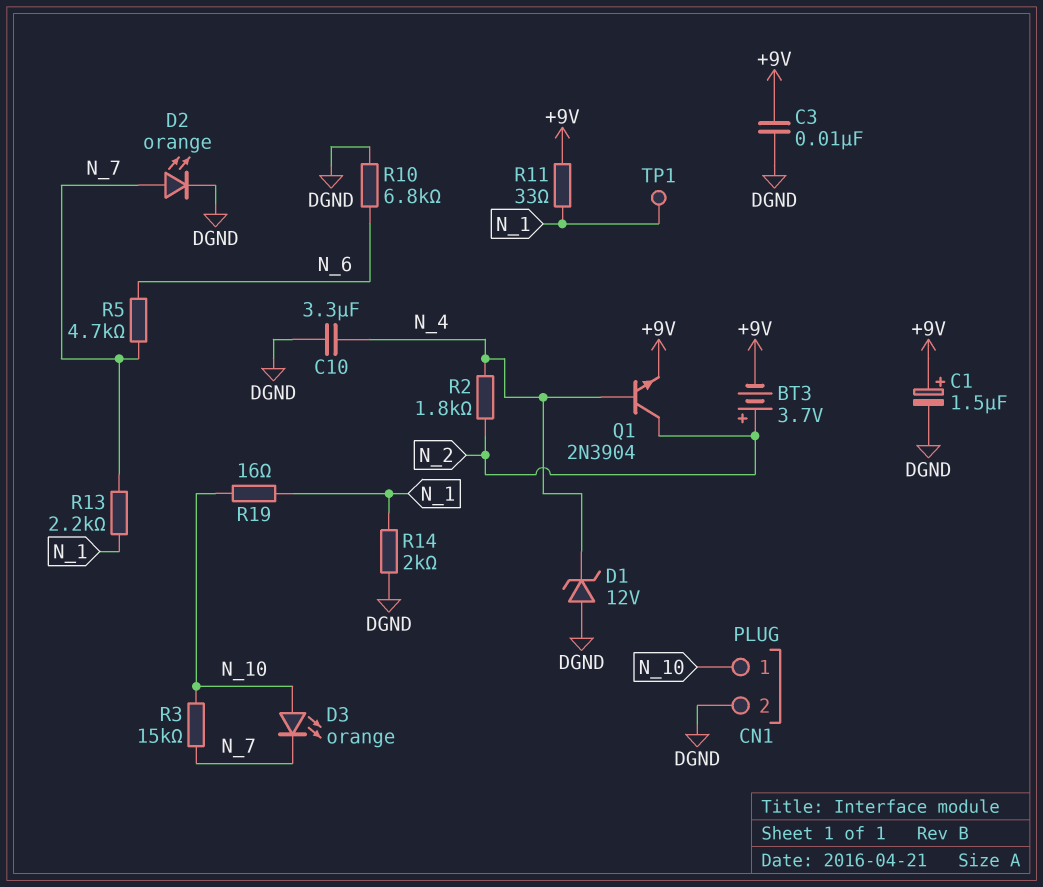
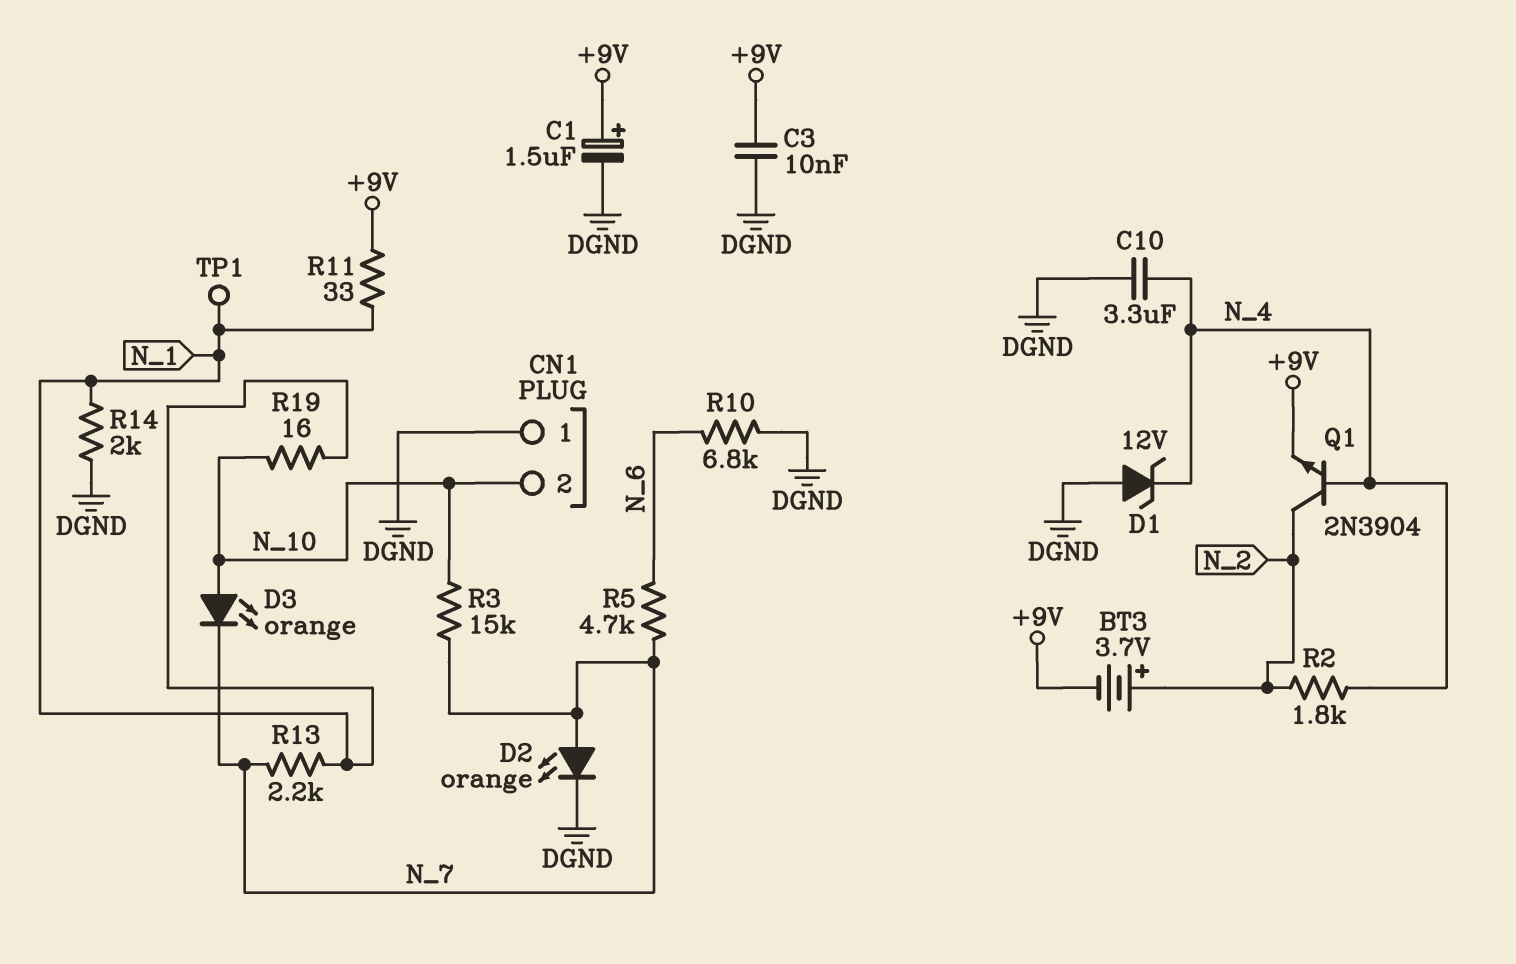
CN1 pin 1: N_10 -> DGND
CN1 pin 2: DGND -> N_10

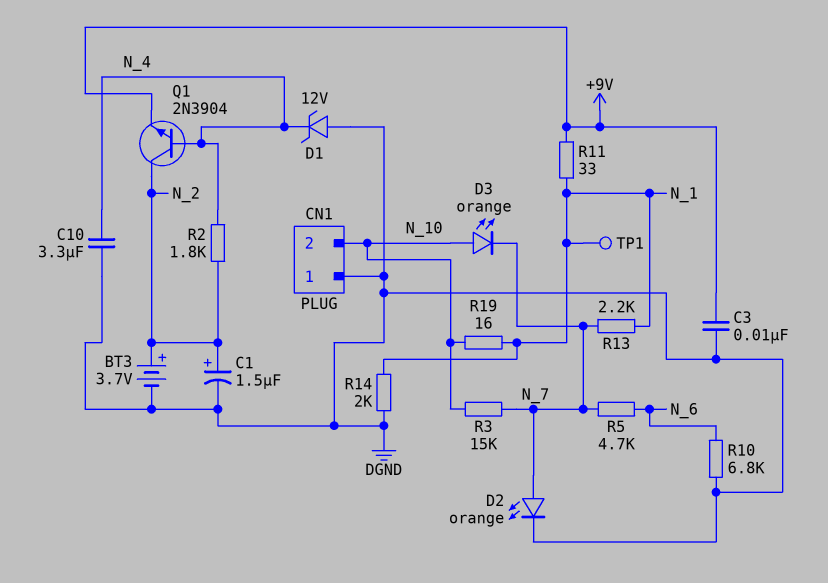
BT3: 3.7V (plus N_2, minus +9V) -> 3.7V (plus N_2, minus DGND)
C1: 1.5uF (plus +9V, minus DGND) -> 1.5uF (plus N_2, minus DGND)

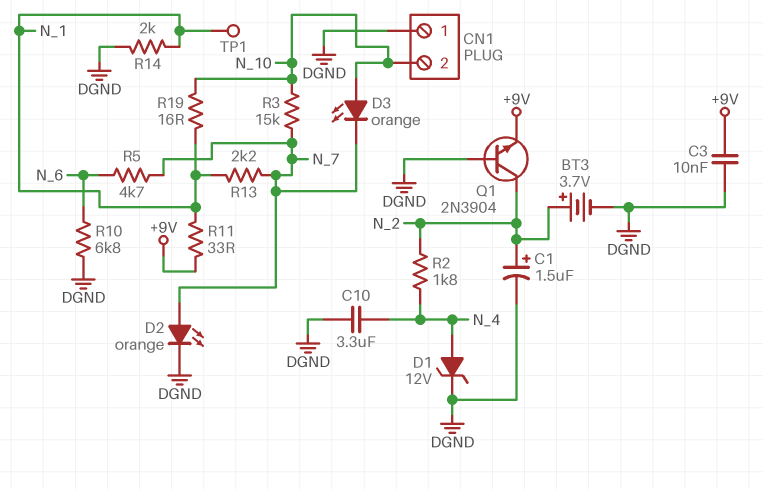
D1: zener 12V (A DGND, K N_4) -> zener 12V (A N_4, K DGND)
Q1: NPN 2N3904 (B N_4, C N_2, E +9V) -> NPN 2N3904 (B DGND, C N_2, E +9V)

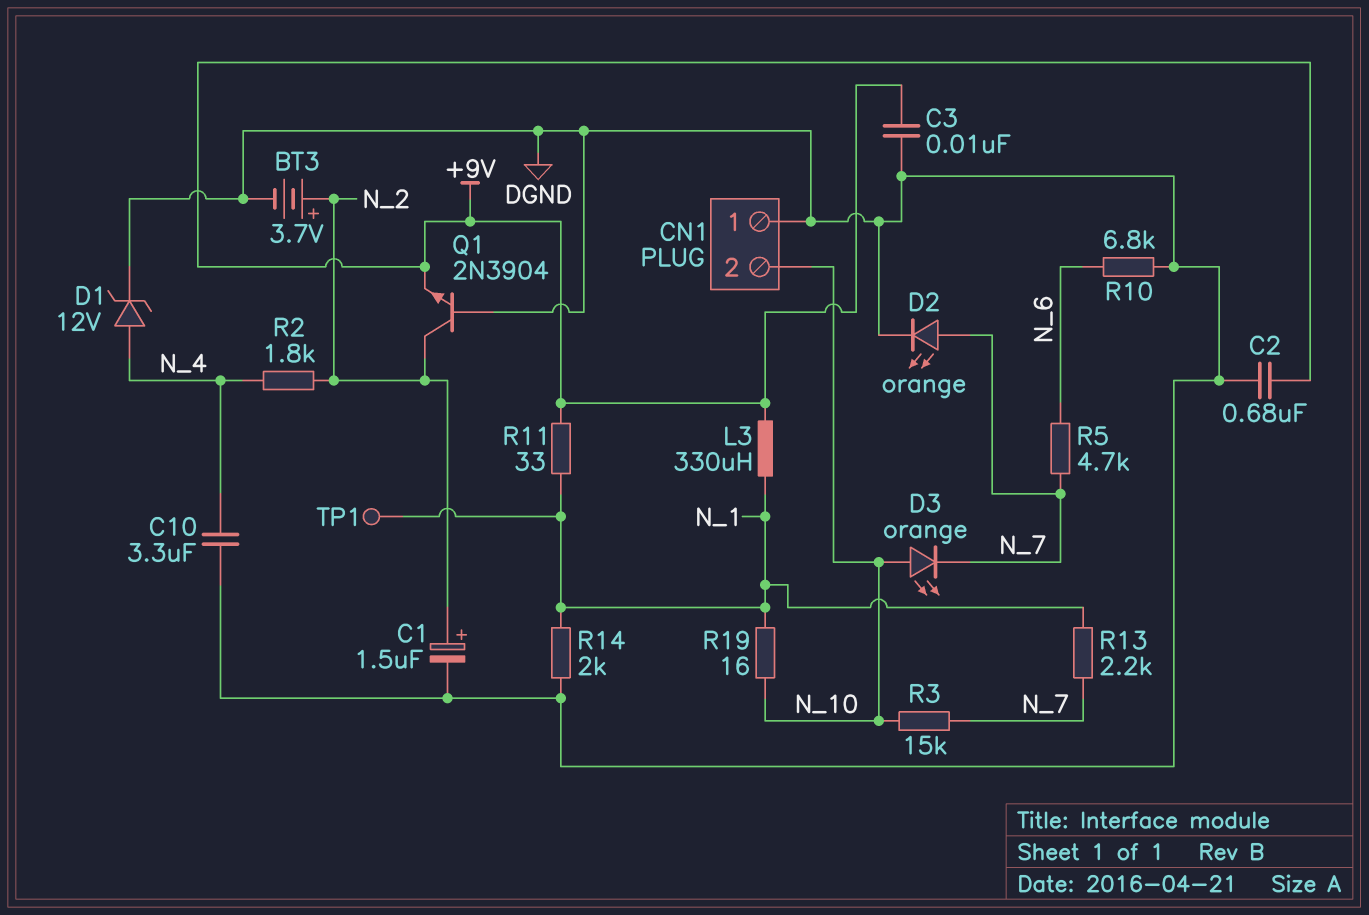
C2: none -> 680nF (+9V, DGND)
L3: none -> 330uH (+9V, N_1)

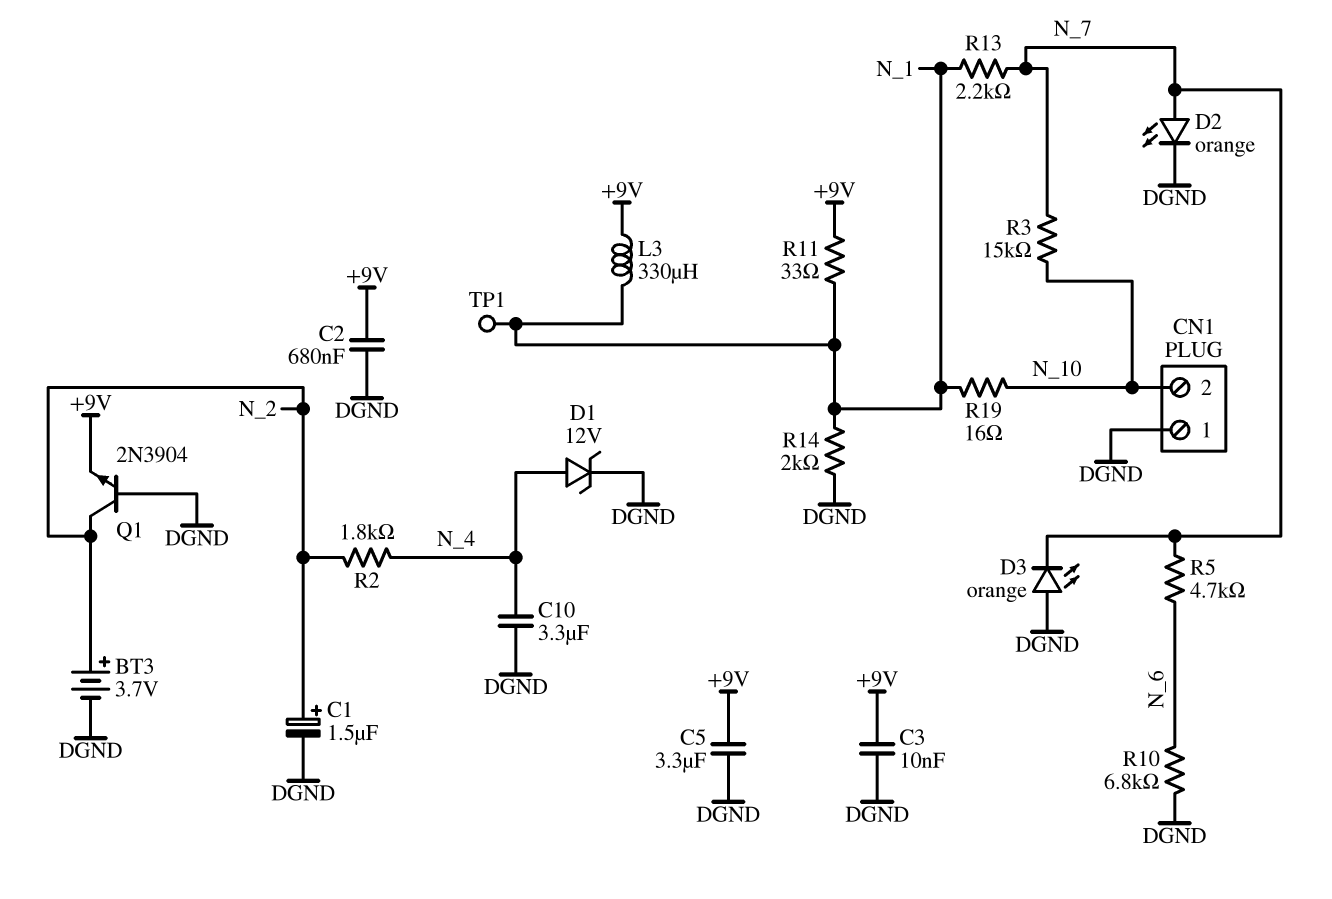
C5: none -> 3.3uF (+9V, DGND)
D3: LED orange (A N_10, K N_7) -> LED orange (A DGND, K N_7)

